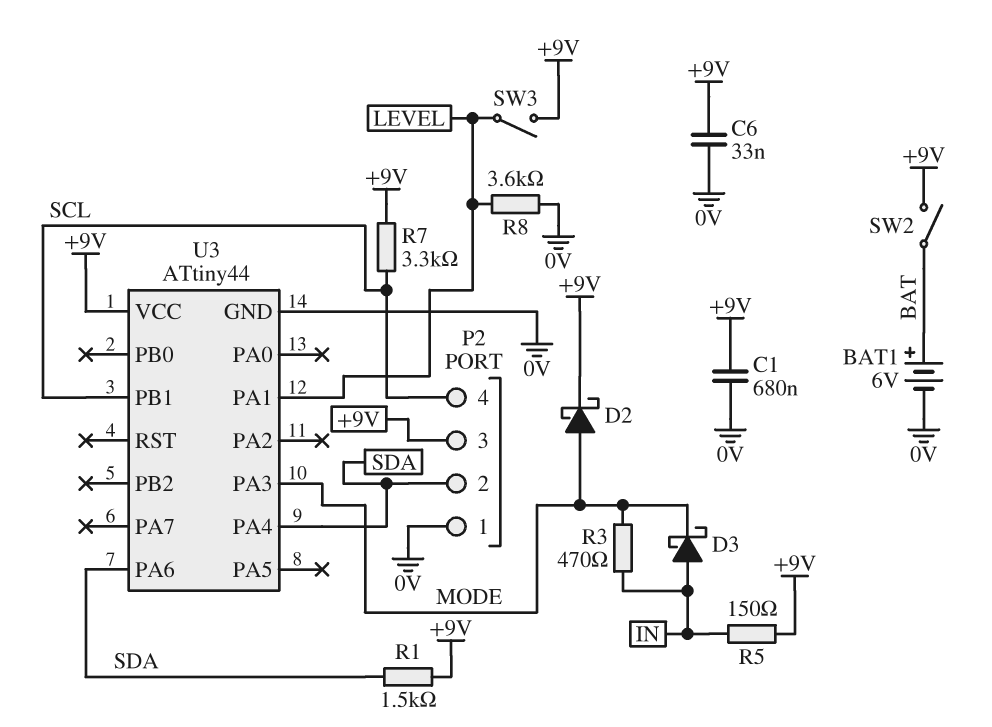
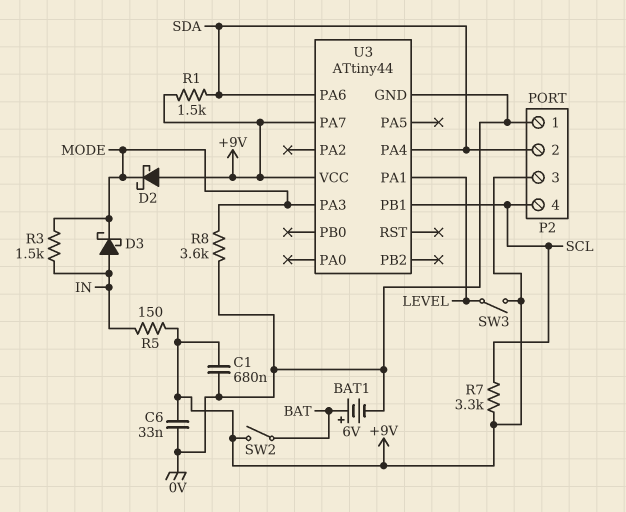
D2: schottky (A MODE, K +9V) -> schottky (A +9V, K MODE)
R3: 470 (IN, MODE) -> 1.5k (IN, MODE)
R8: 3.6k (0V, LEVEL) -> 3.6k (0V, MODE)
U3 pin PA7: none -> +9V

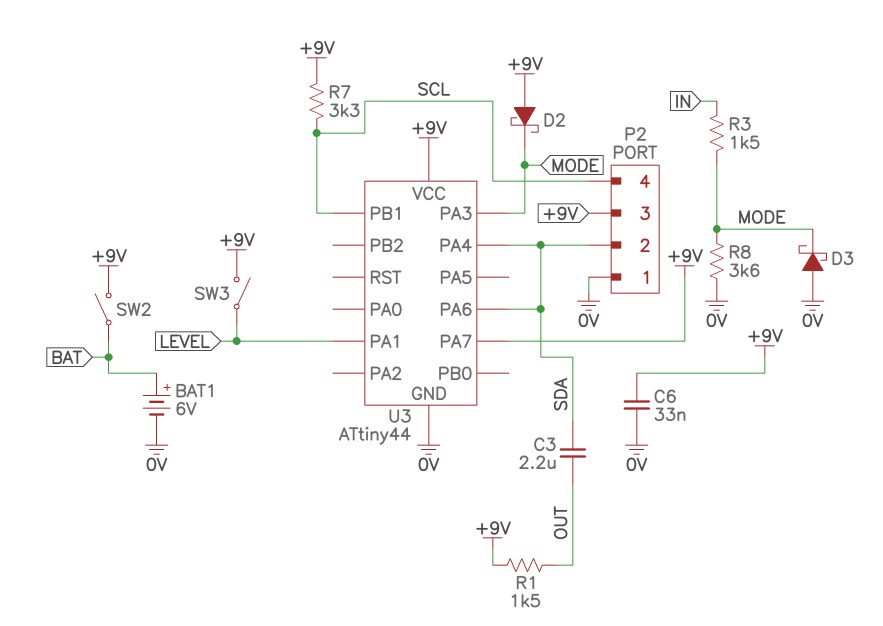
C1: 680nF (+9V, 0V) -> none
C3: none -> 2.2uF (OUT, SDA)
D3: schottky (A IN, K MODE) -> schottky (A 0V, K MODE)
R1: 1.5k (+9V, SDA) -> 1.5k (+9V, OUT)
R5: 150 (+9V, IN) -> none

